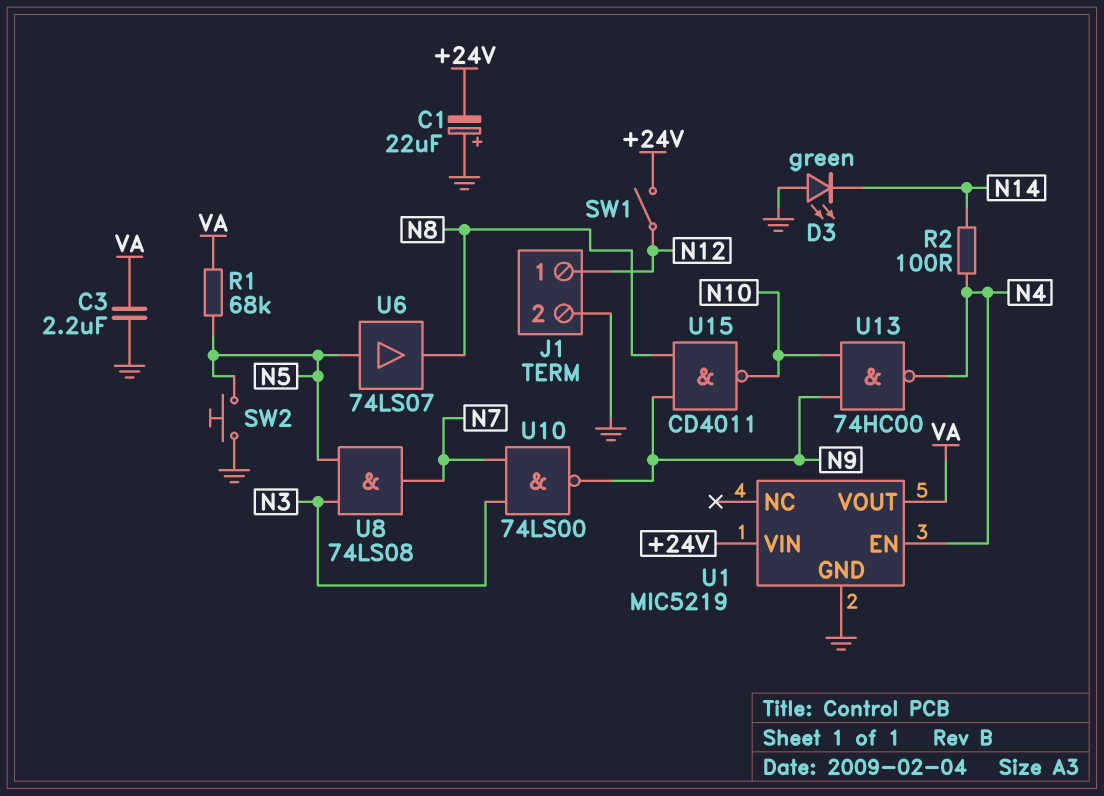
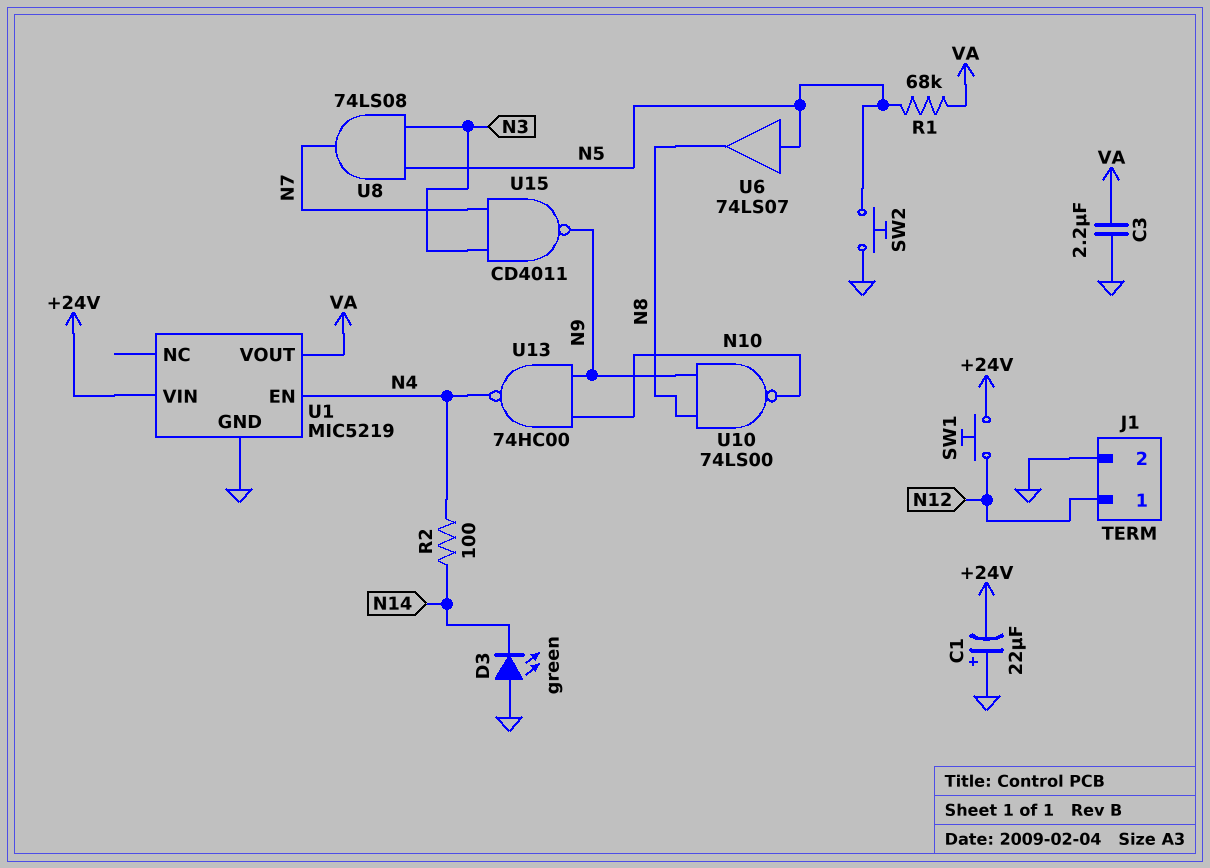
SW1: switch (+24V, N12) -> button (+24V, N12)
U10: NAND 74LS00 (in N3, in N7, out N9) -> NAND 74LS00 (in N8, in N9, out N10)
U15: NAND CD4011 (in N8, in N9, out N10) -> NAND CD4011 (in N3, in N7, out N9)

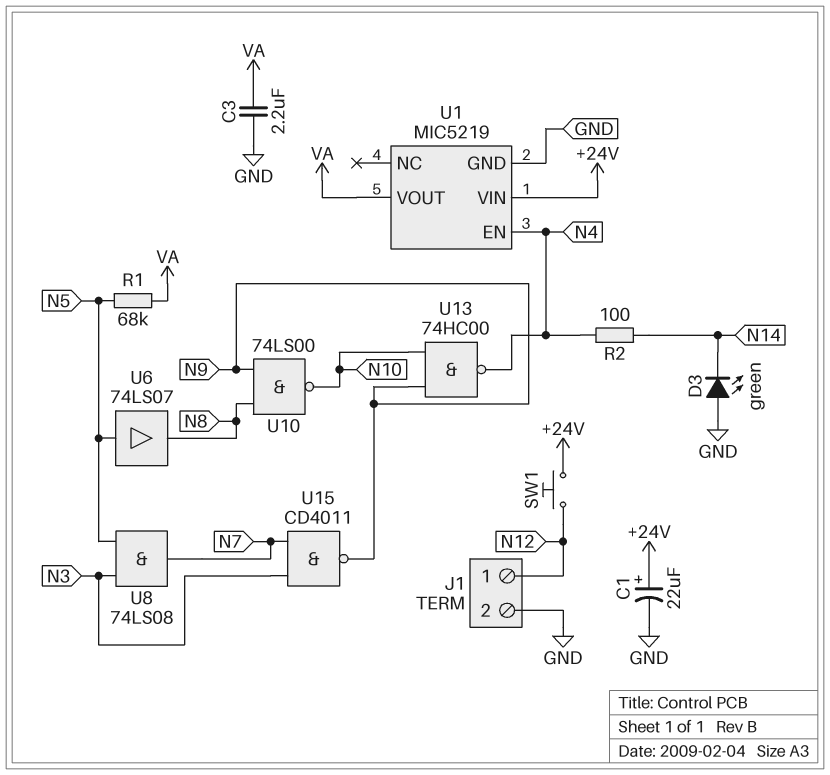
C1: 22uF (plus GND, minus +24V) -> 22uF (plus +24V, minus GND)
SW2: button (GND, N5) -> none

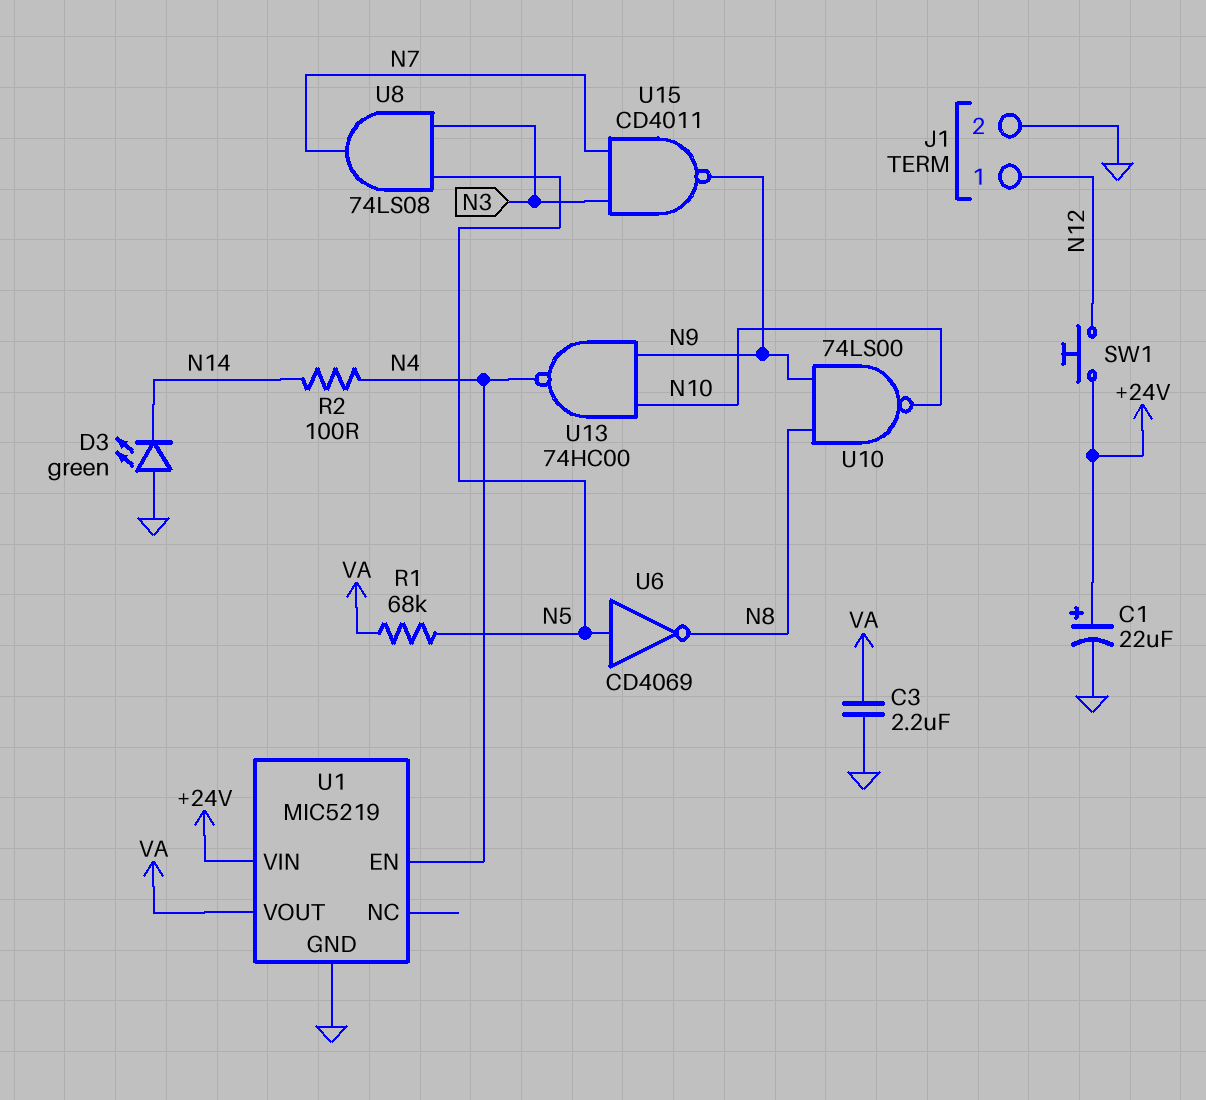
U6: buffer 74LS07 (in N5, out N8) -> NOT CD4069 (in N5, out N8)

